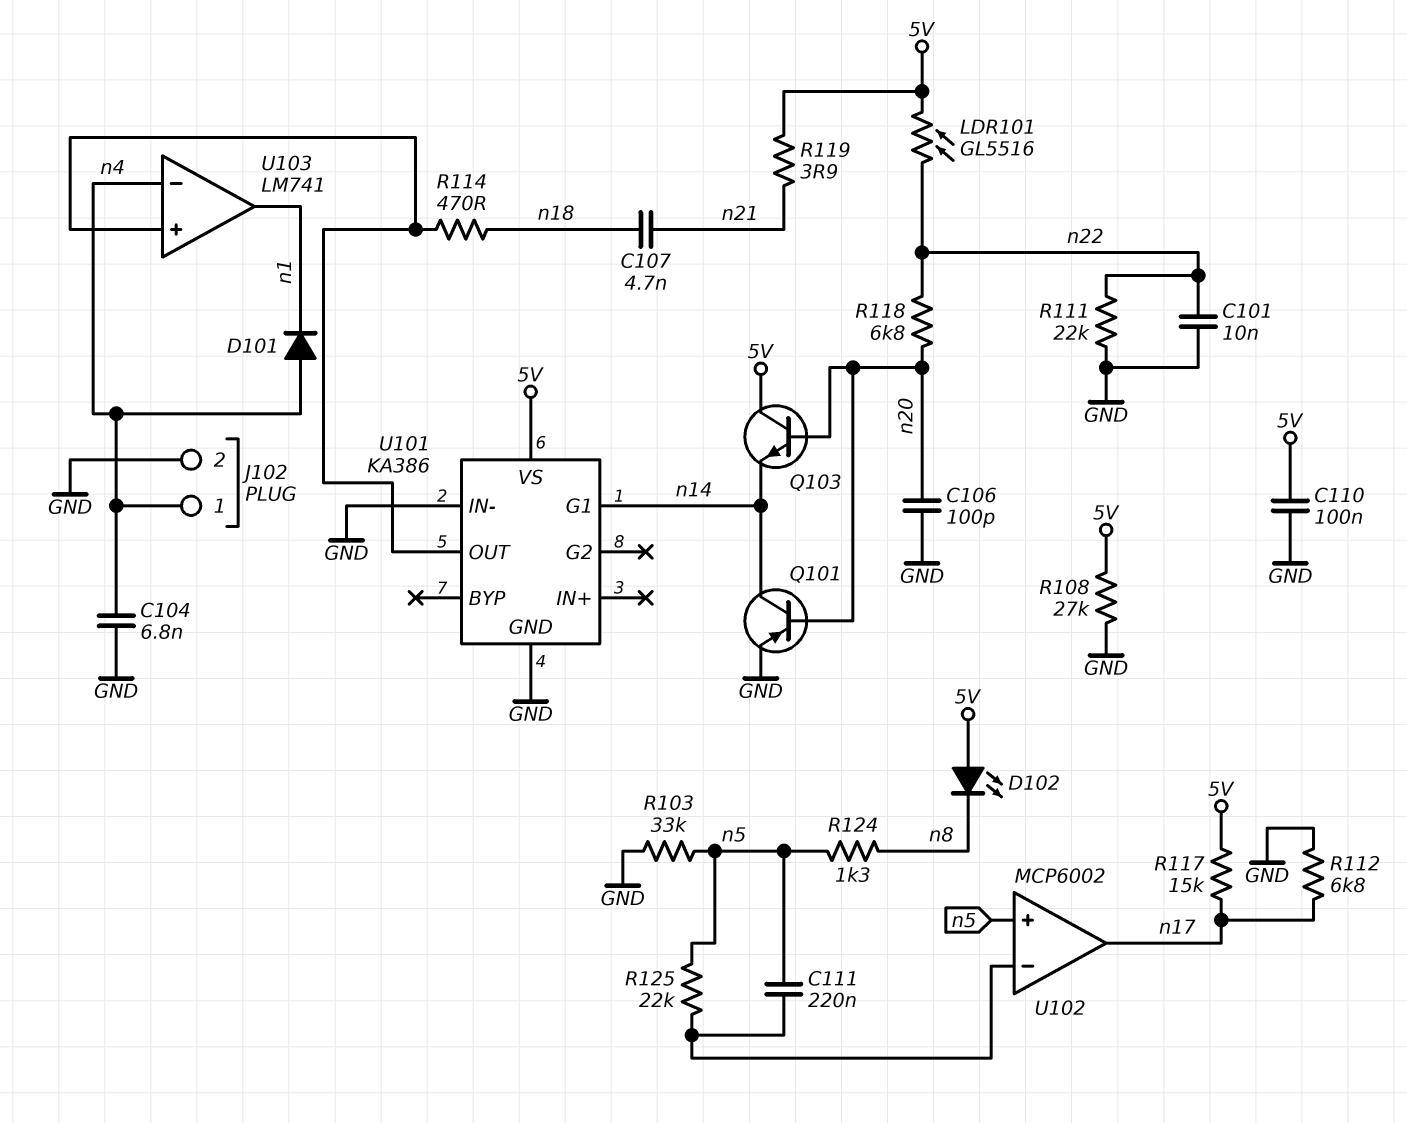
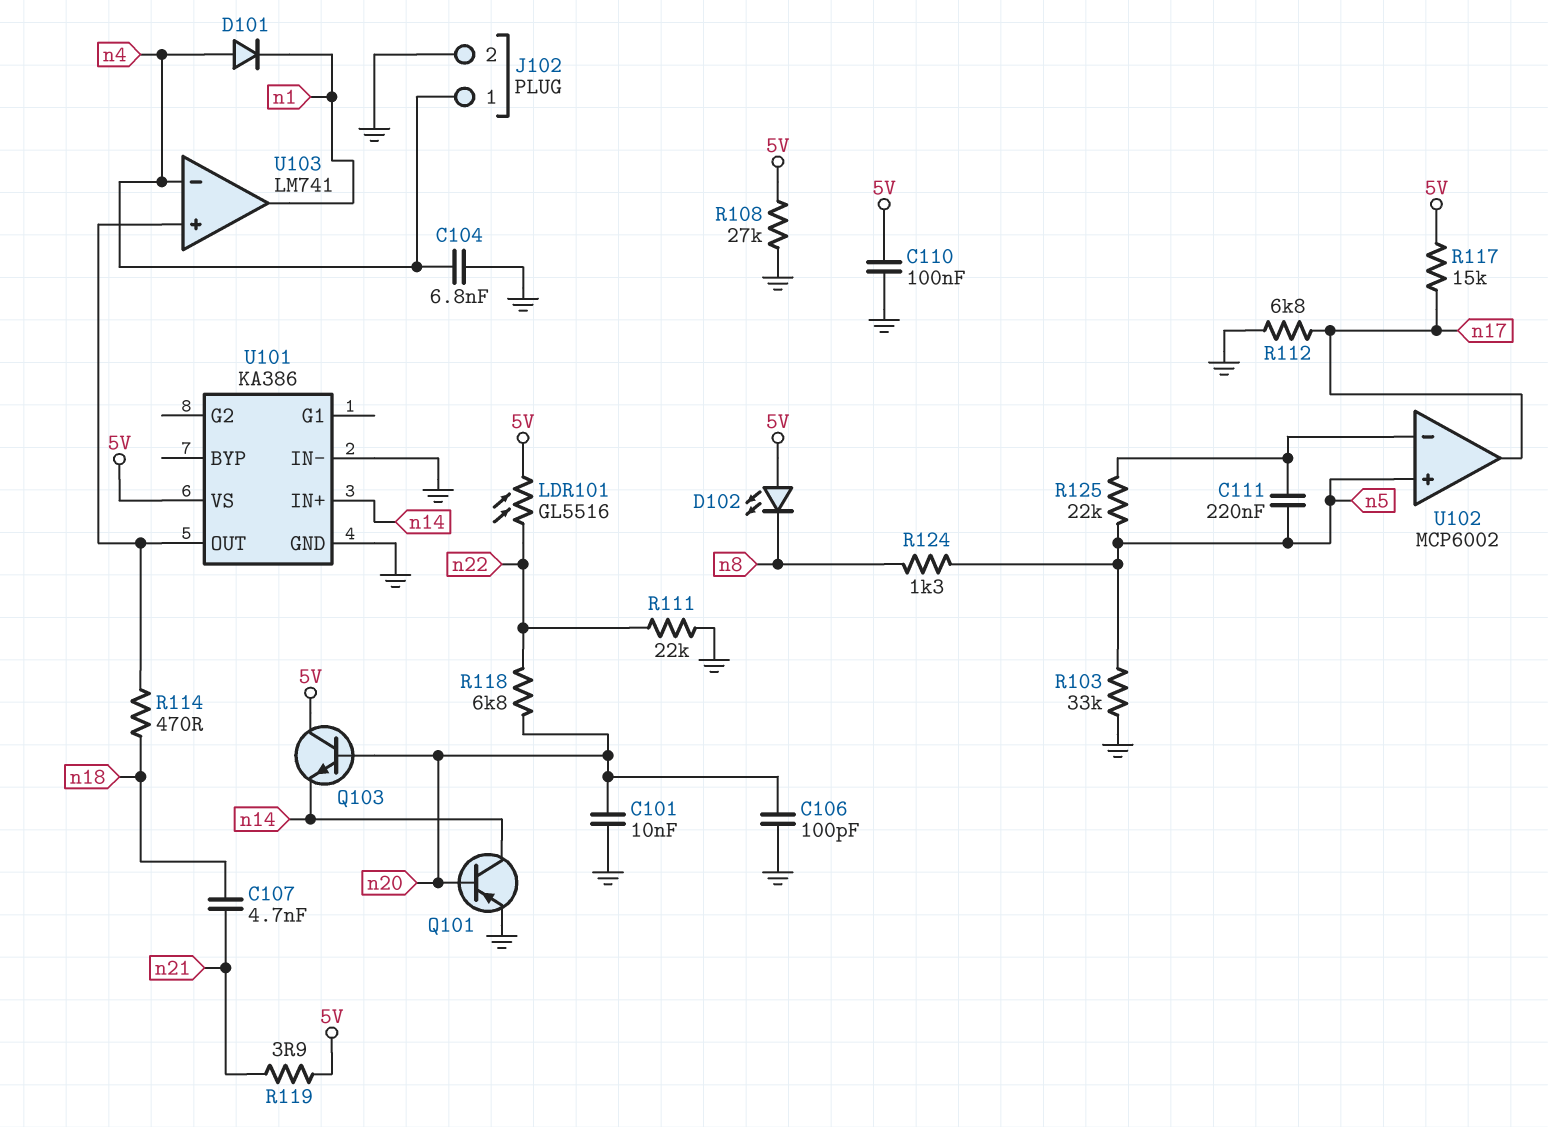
C101: 10nF (GND, n22) -> 10nF (GND, n20)
U101 pin G1: n14 -> none
U101 pin IN+: none -> n14

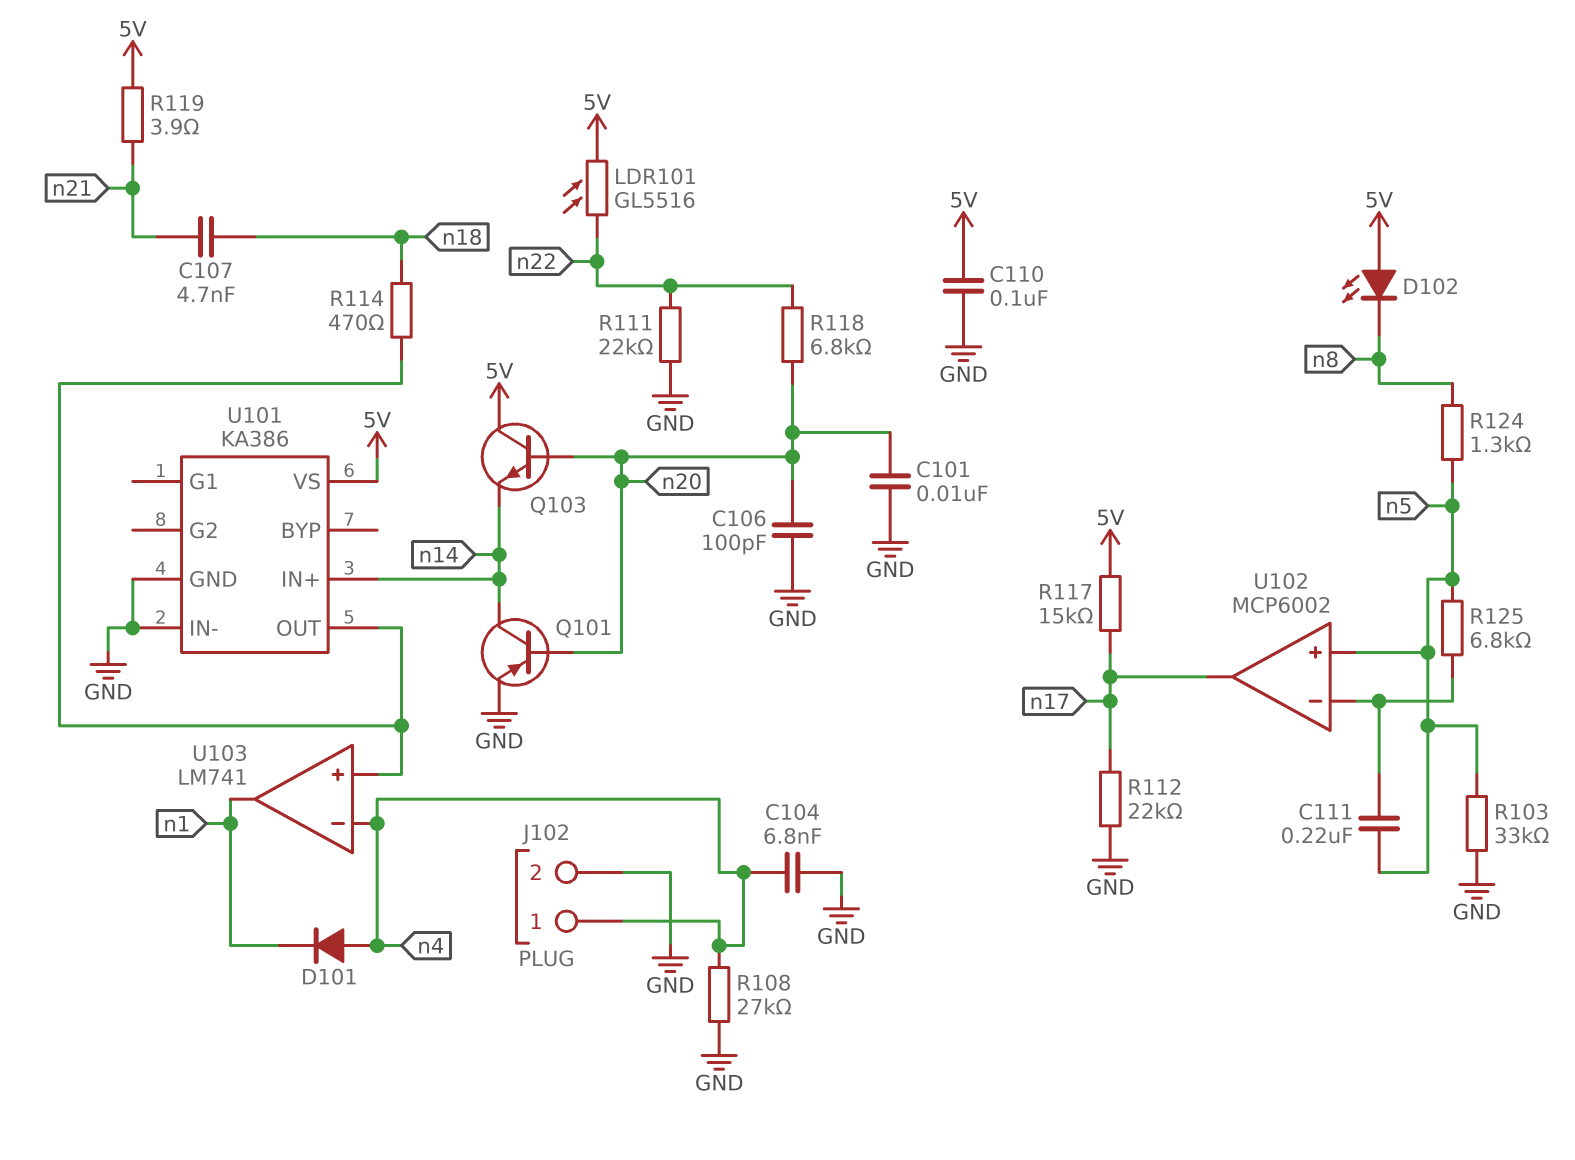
R108: 27k (5V, GND) -> 27k (GND, n4)
R112: 6.8k (GND, n17) -> 22k (GND, n17)
R125: 22k (U102/in-, n5) -> 6.8k (U102/in-, n5)

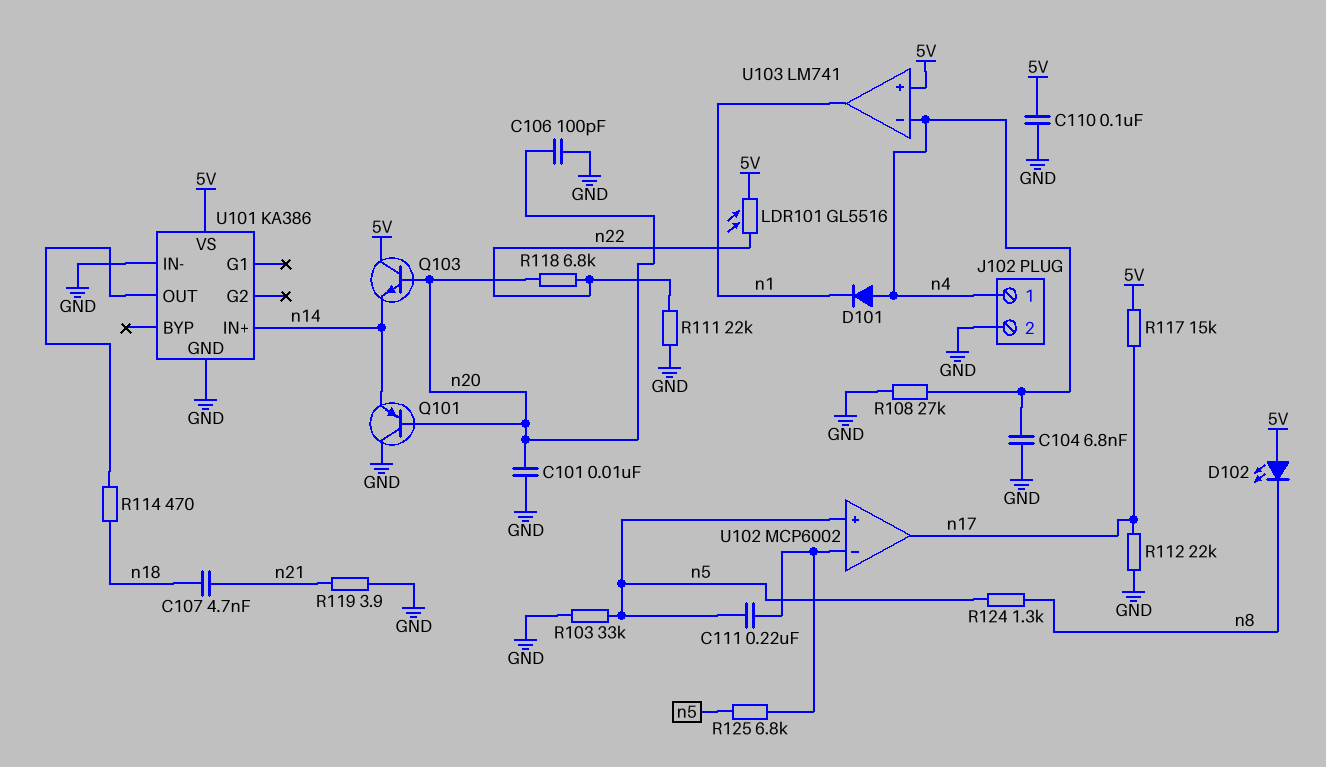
Q101: PNP (B n20, C n14, E GND) -> PNP (B n20, C GND, E n14)
R119: 3.9 (5V, n21) -> 3.9 (GND, n21)
U103 pin in+: U101/OUT -> 5V

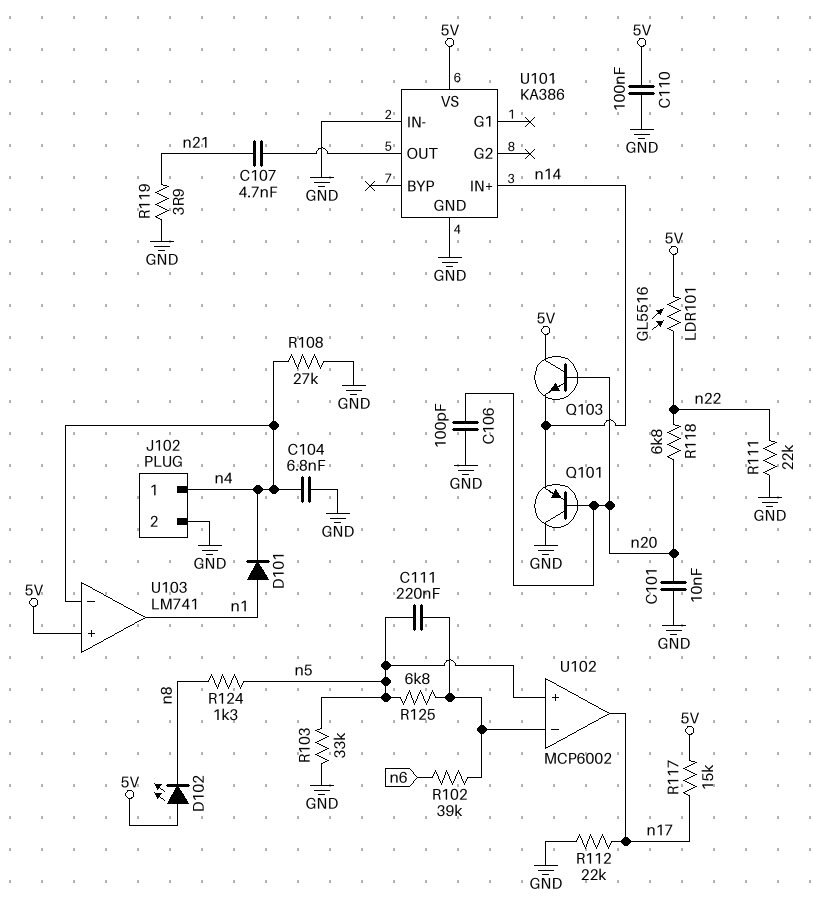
C107: 4.7nF (n18, n21) -> 4.7nF (U101/OUT, n21)
D101: diode (A n4, K n1) -> diode (A n1, K n4)
R102: none -> 39k (U102/in-, n6)
R114: 470 (U101/OUT, n18) -> none

